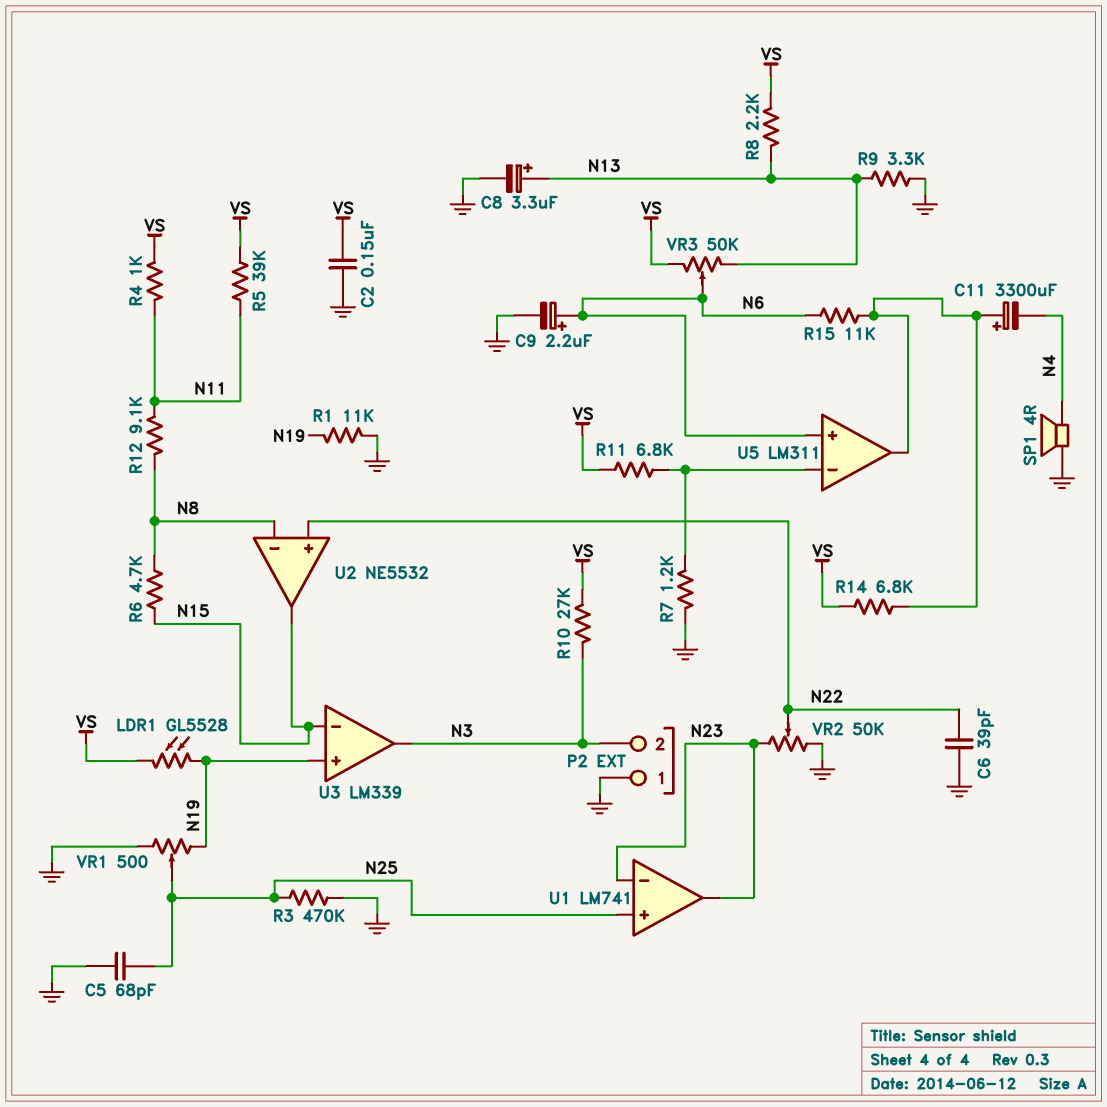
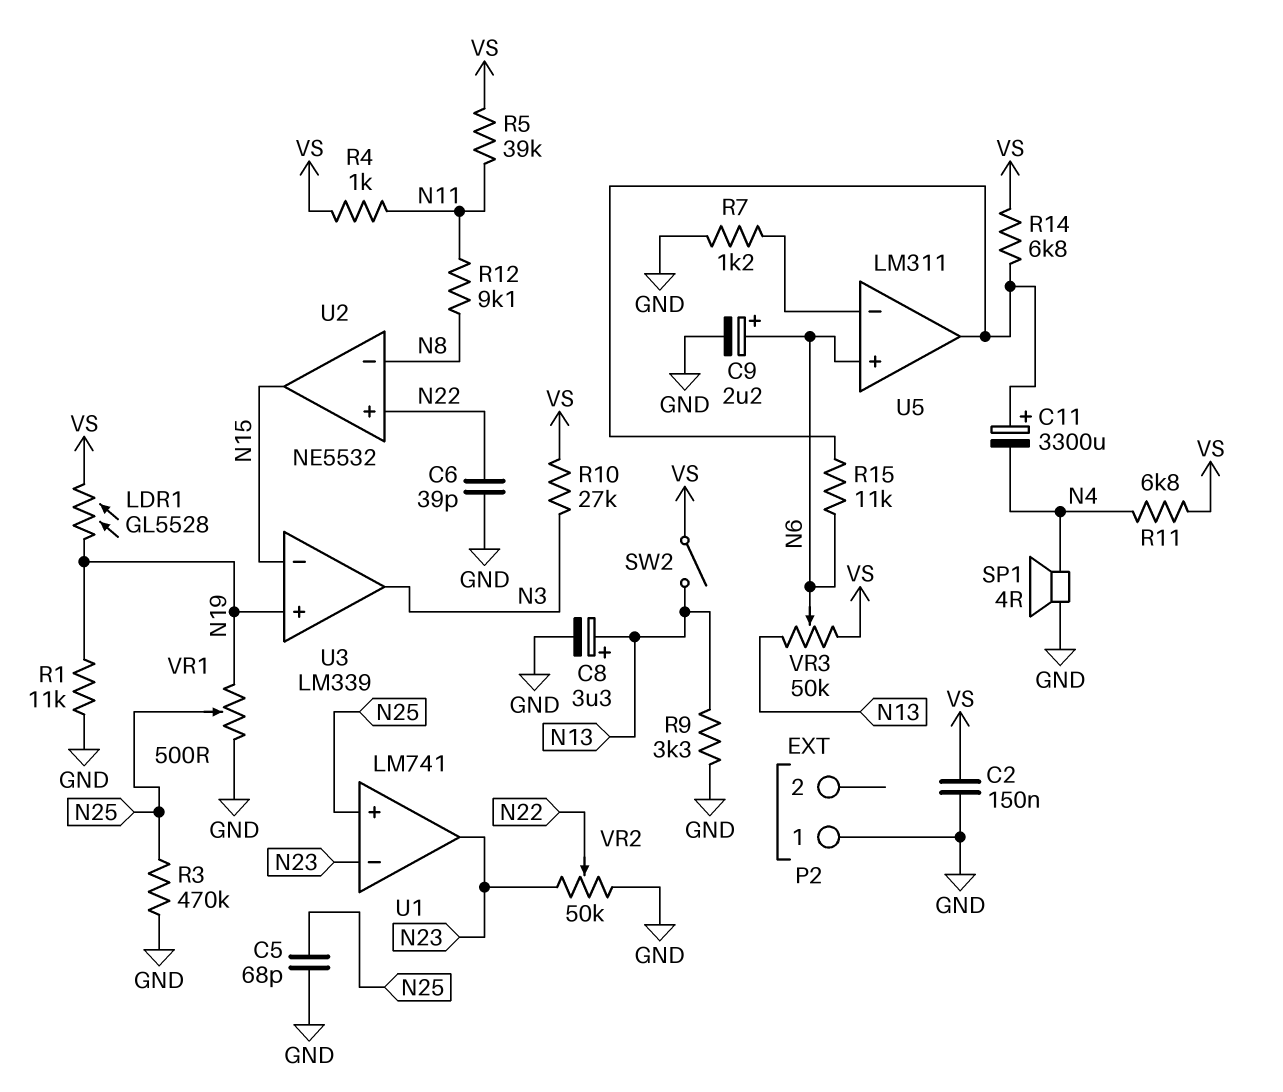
P2 pin 2: N3 -> none
R6: 4.7k (N8, N15) -> none
R8: 2.2k (N13, VS) -> none
R11: 6.8k (U5/in-, VS) -> 6.8k (N4, VS)
SW2: none -> switch (N13, VS)

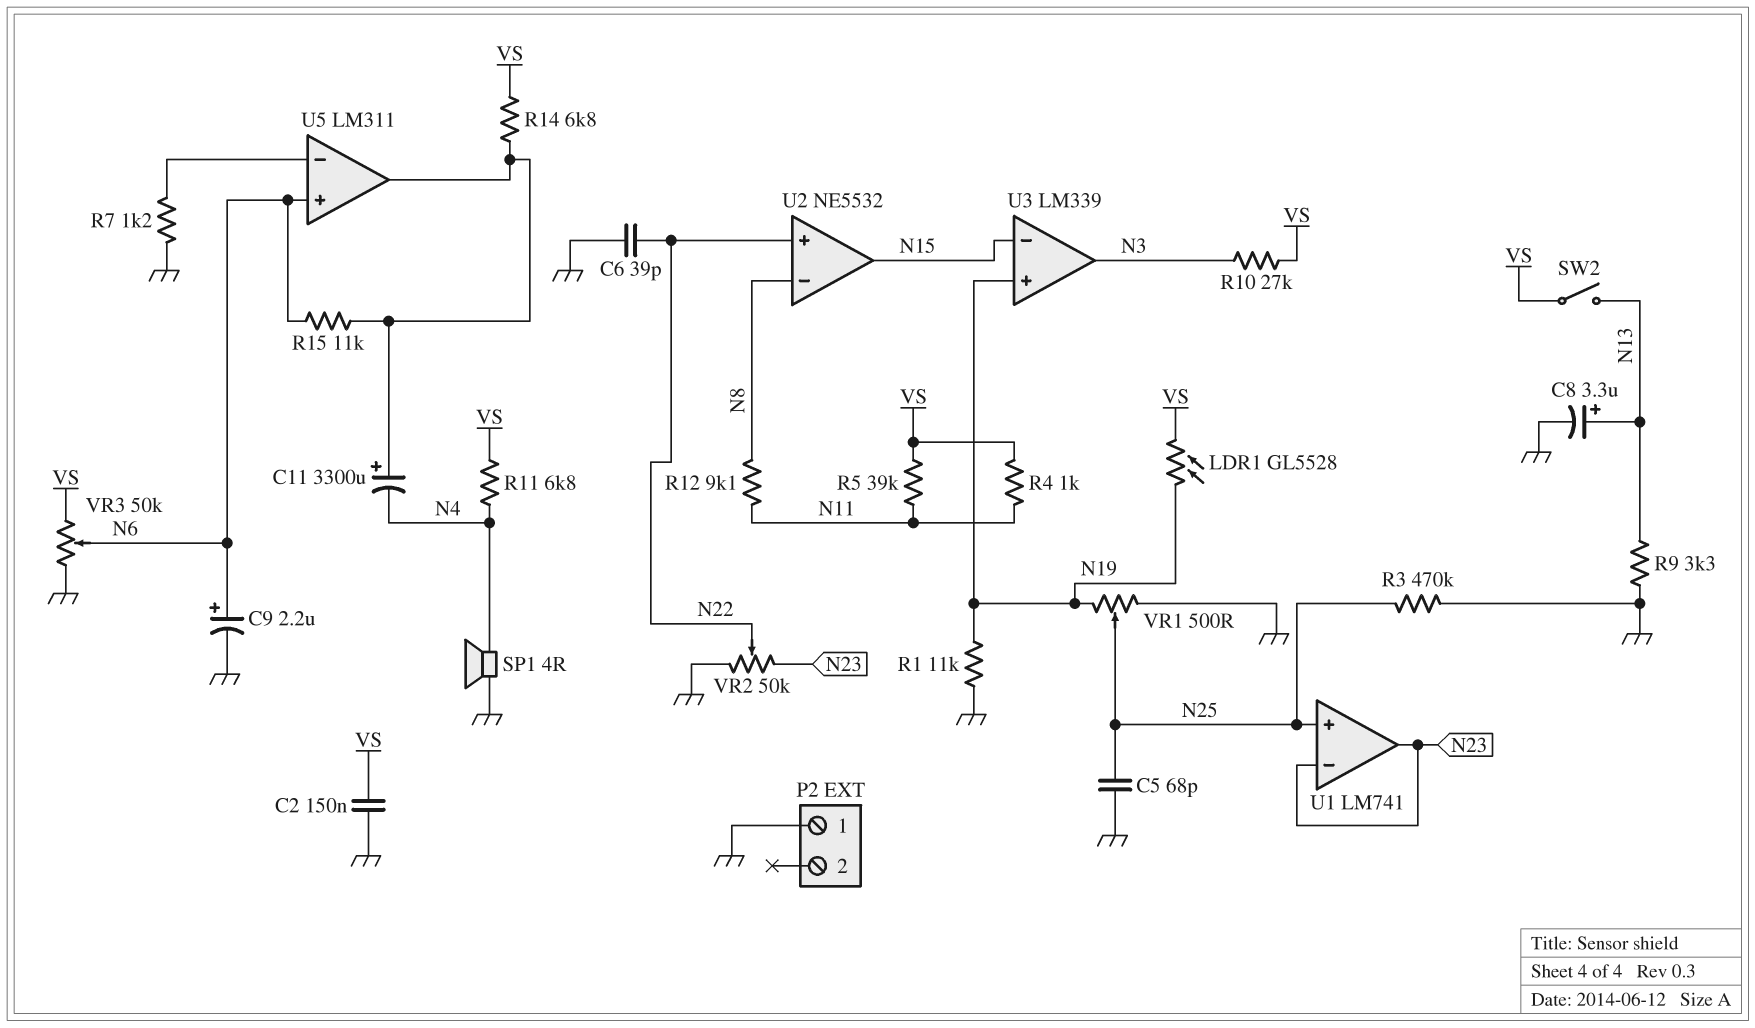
VR3: 50k (N13, VS, wiper N6) -> 50k (GND, VS, wiper N6)

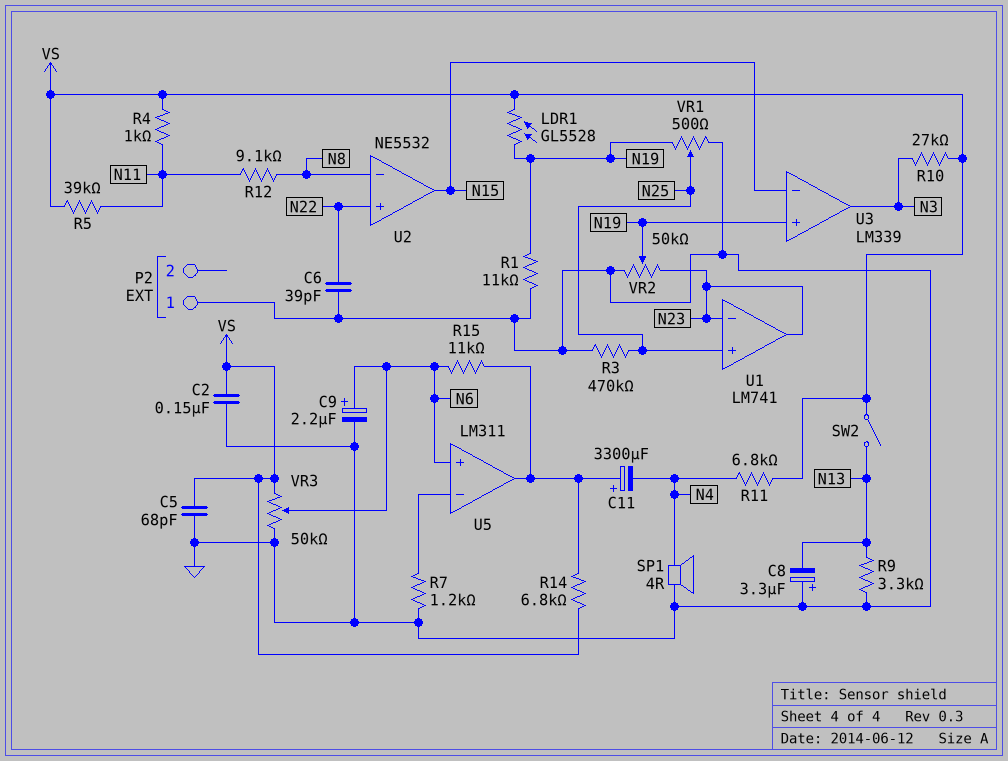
C5: 68pF (GND, N25) -> 68pF (GND, VS)
C8: 3.3uF (plus N13, minus GND) -> 3.3uF (plus GND, minus N13)
VR2: 50k (GND, N23, wiper N22) -> 50k (GND, N23, wiper N19)

